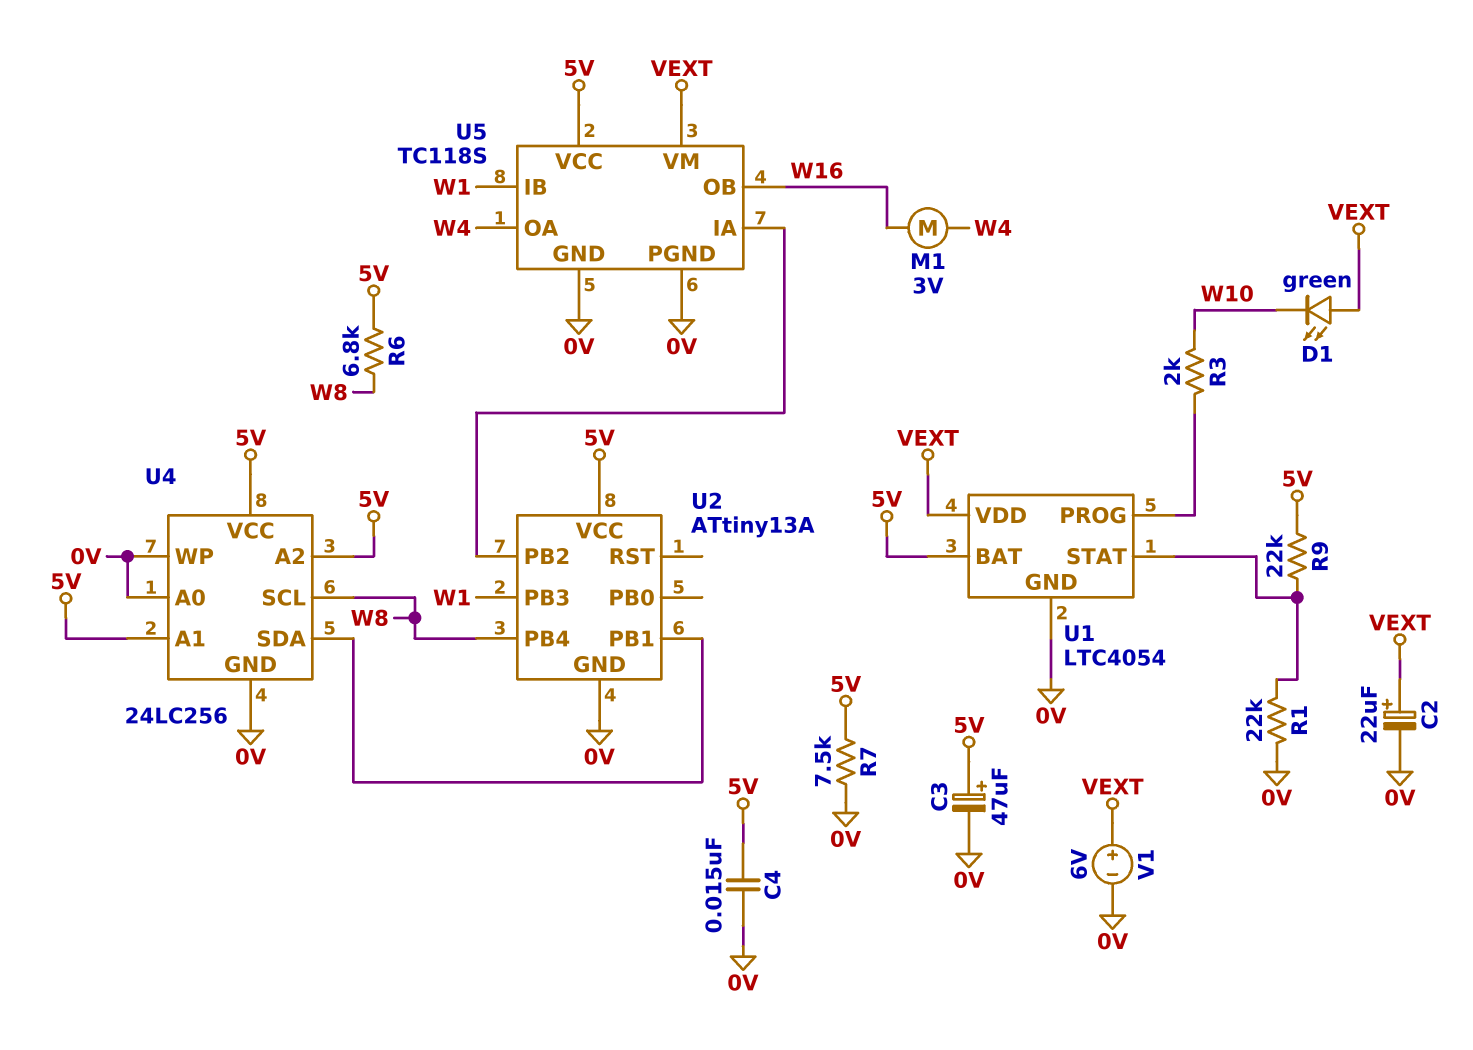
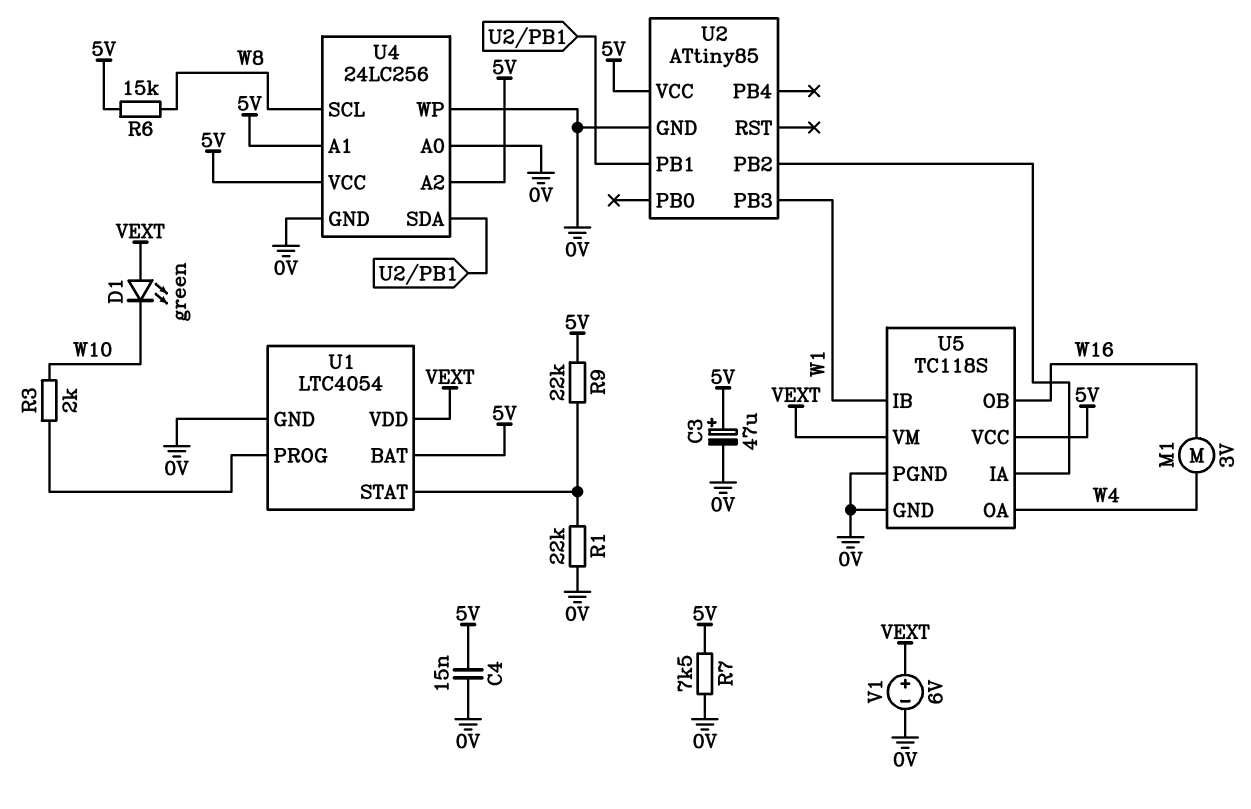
C2: 22uF (plus VEXT, minus 0V) -> none
R6: 6.8k (5V, W8) -> 15k (5V, W8)
U2: ATtiny13A -> ATtiny85
U2 pin PB4: W8 -> none

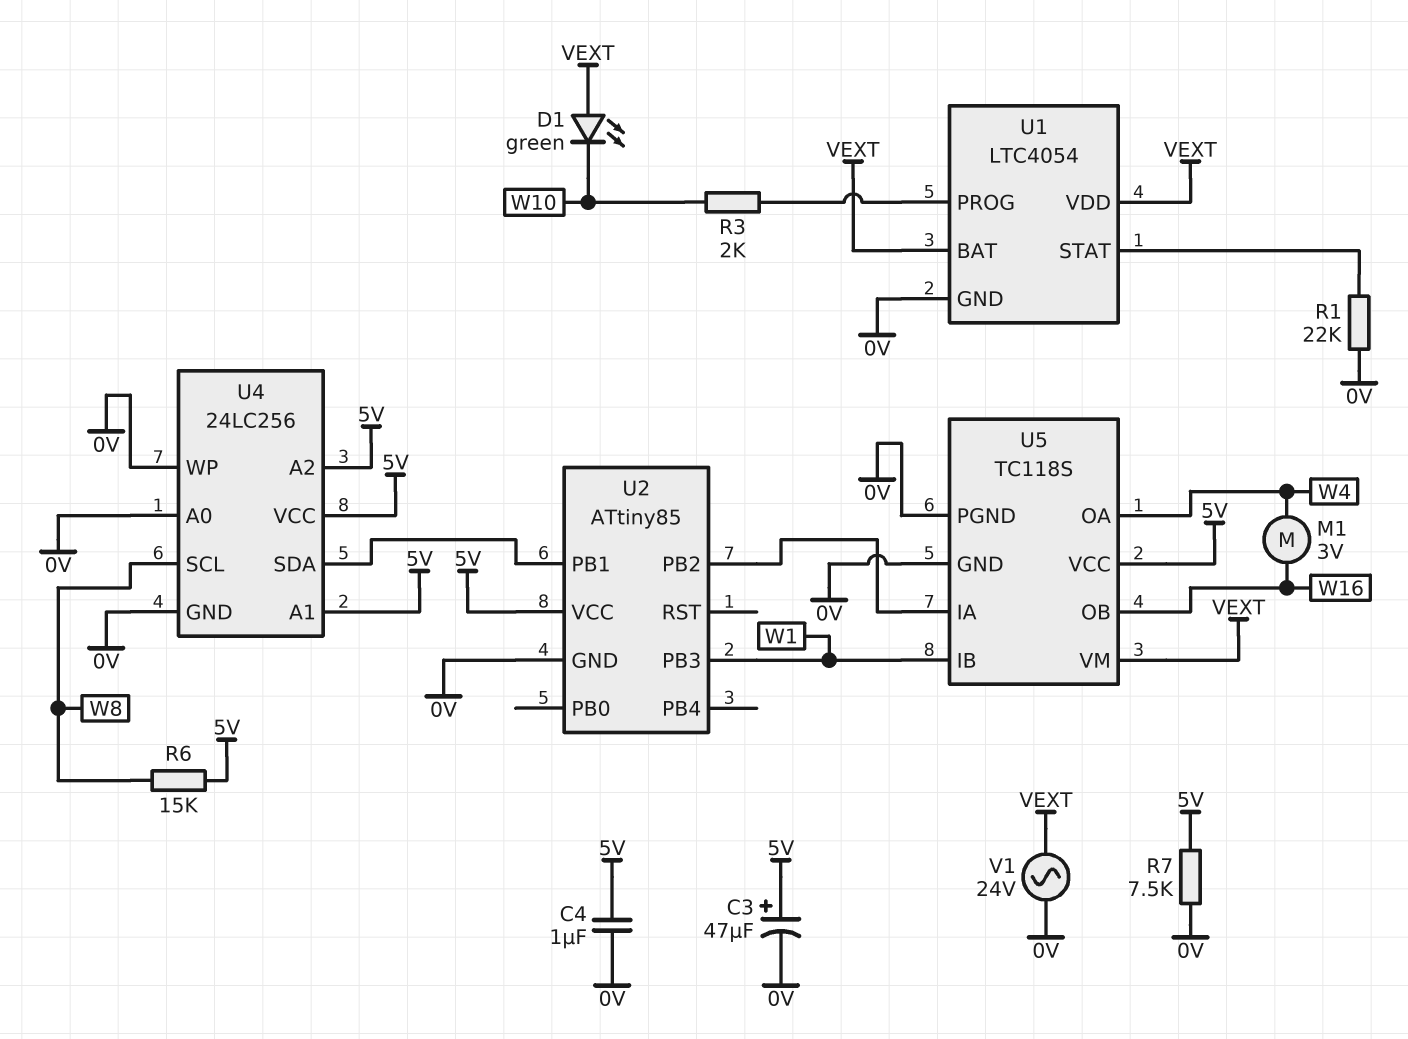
C4: 15nF (0V, 5V) -> 1uF (0V, 5V)
R9: 22k (5V, U1/STAT) -> none
U1 pin BAT: 5V -> VEXT
V1: 6V (plus VEXT, minus 0V) -> AC 24V (0V, VEXT)

